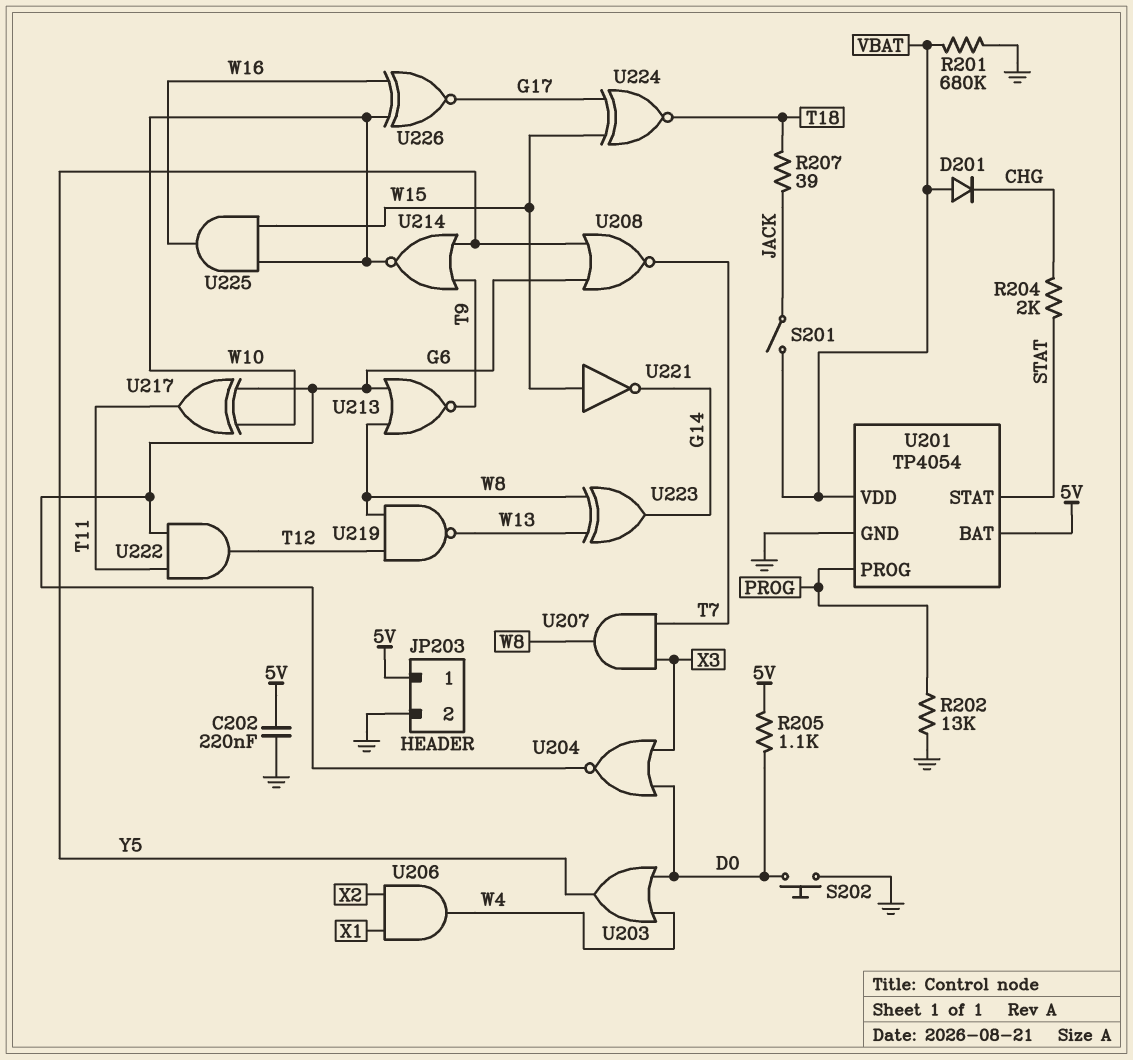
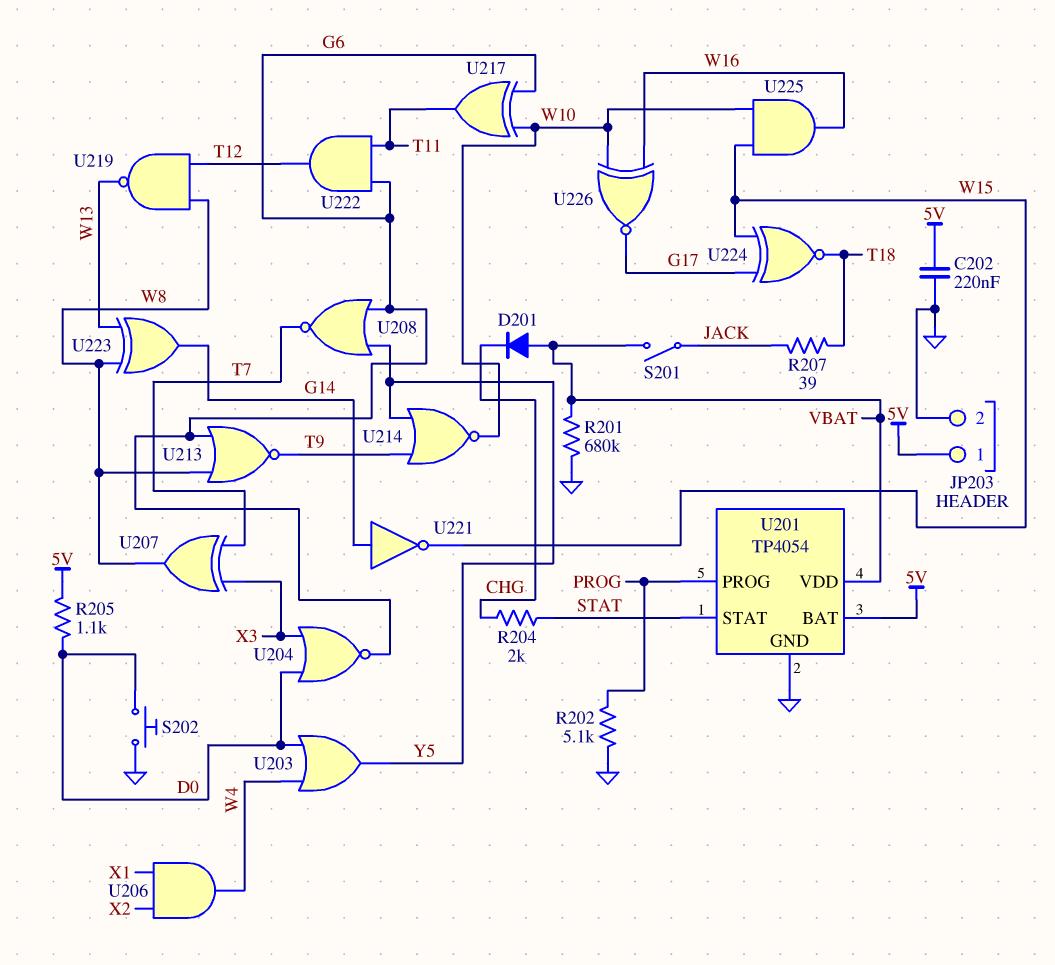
R202: 13k (GND, PROG) -> 5.1k (GND, PROG)
U207: AND (in T7, in X3, out W8) -> XOR (in T7, in X3, out W8)
U221: NOT (in W15, out G14) -> NOT (in G14, out W15)

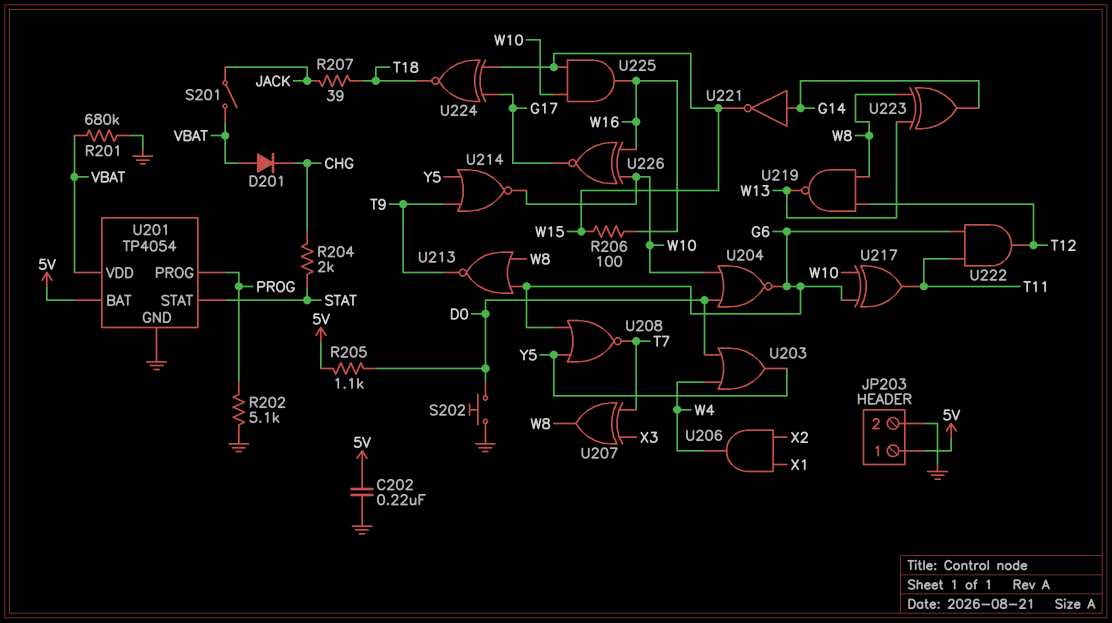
R206: none -> 100 (W15, W16)
U204: NOR (in D0, in X3, out G6) -> NOR (in D0, in W10, out G6)

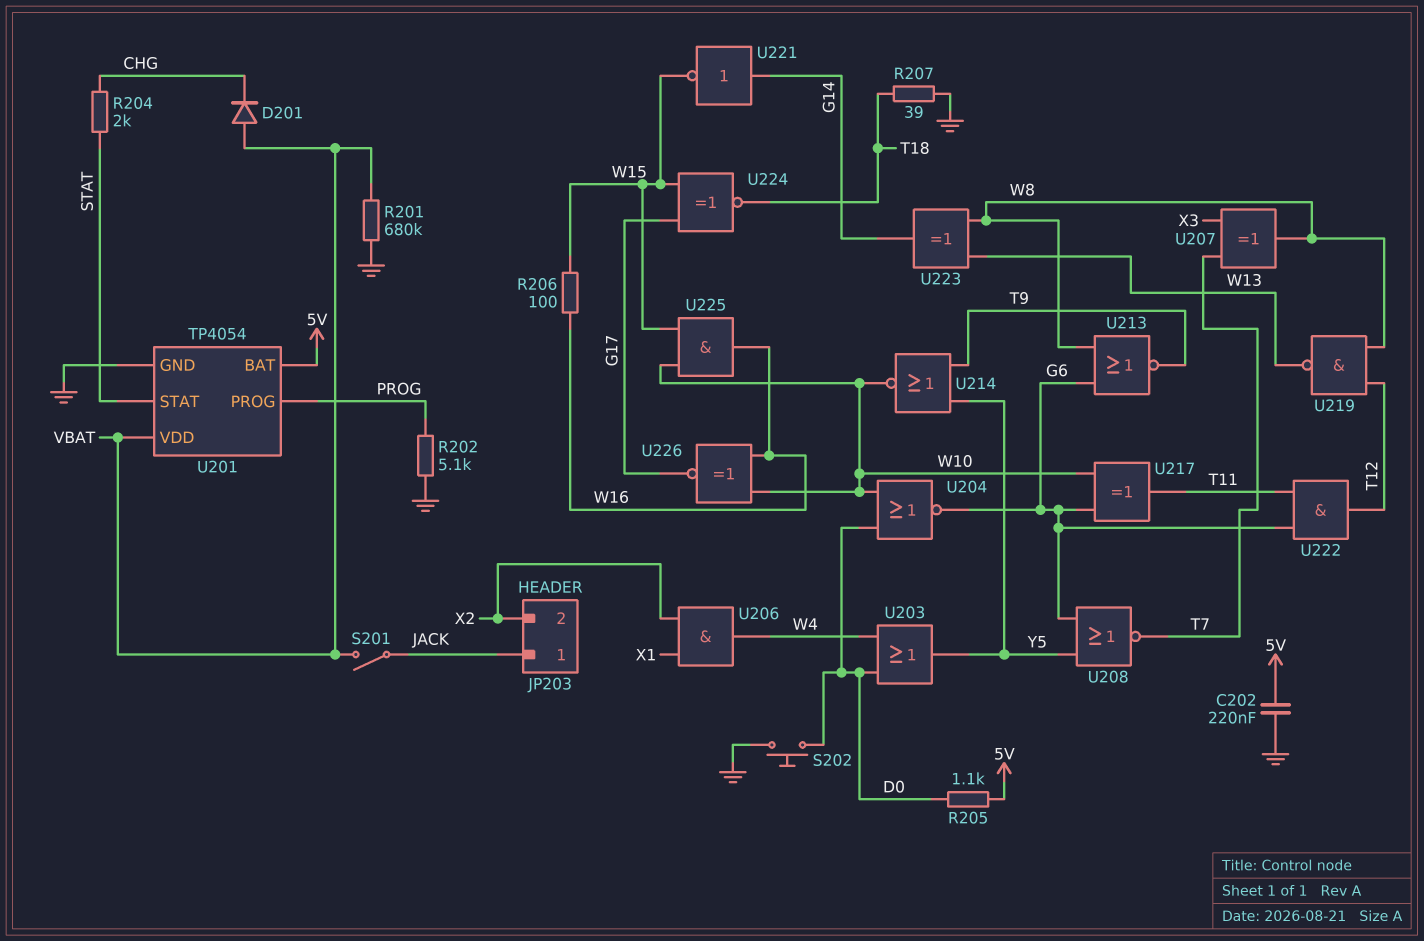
JP203 pin 1: 5V -> JACK
JP203 pin 2: GND -> X2
R207: 39 (JACK, T18) -> 39 (GND, T18)

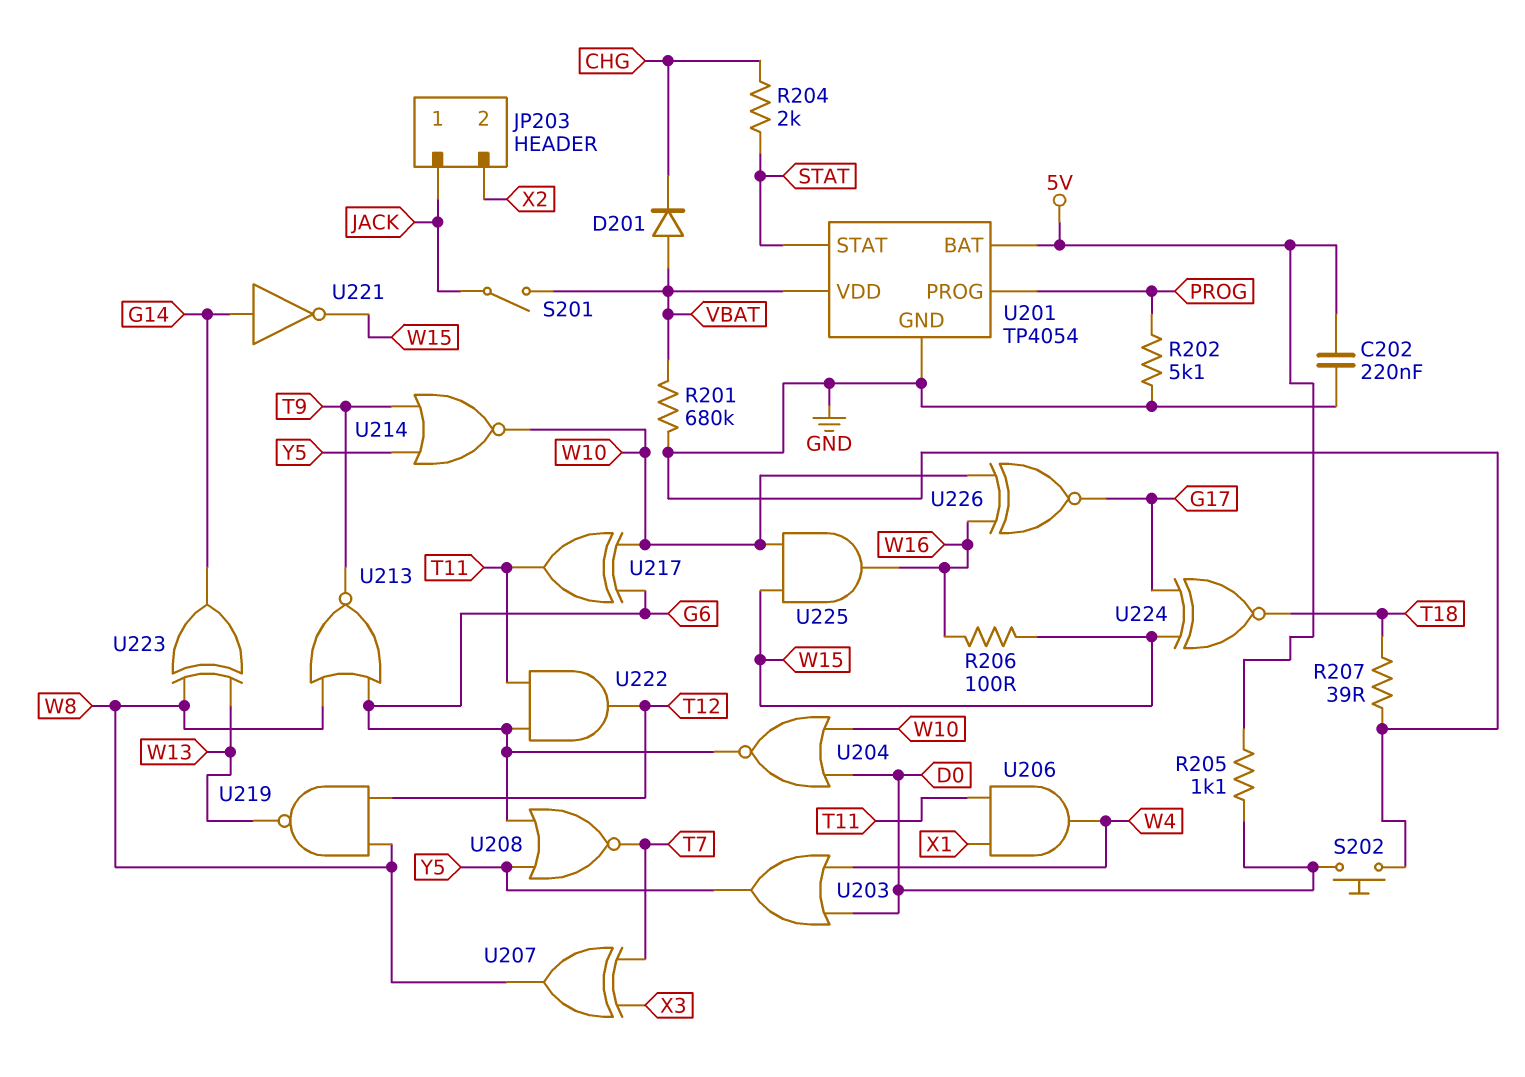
U206: AND (in X1, in X2, out W4) -> AND (in T11, in X1, out W4)

